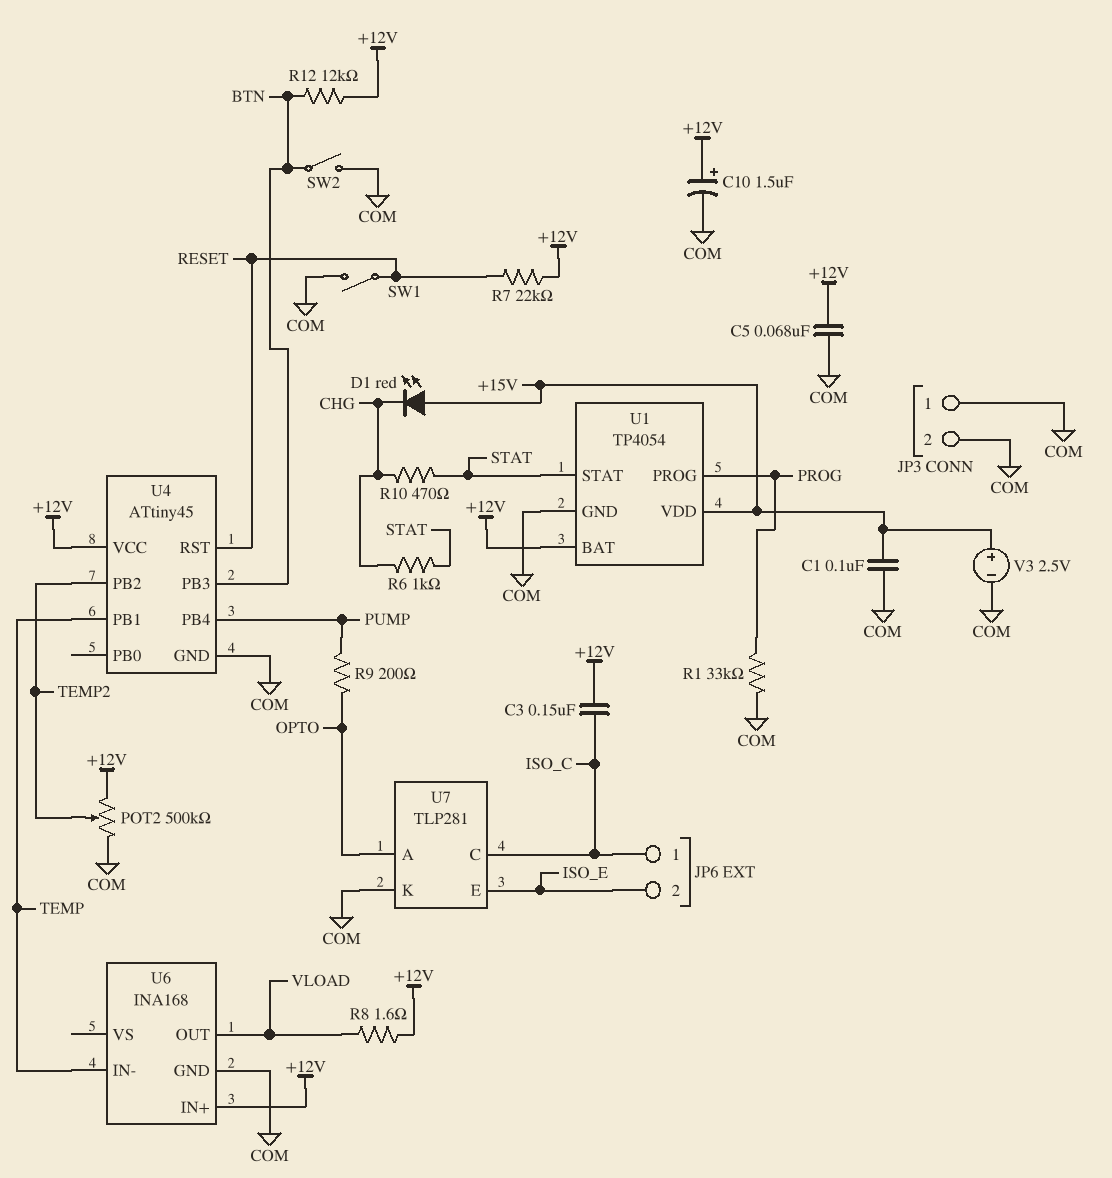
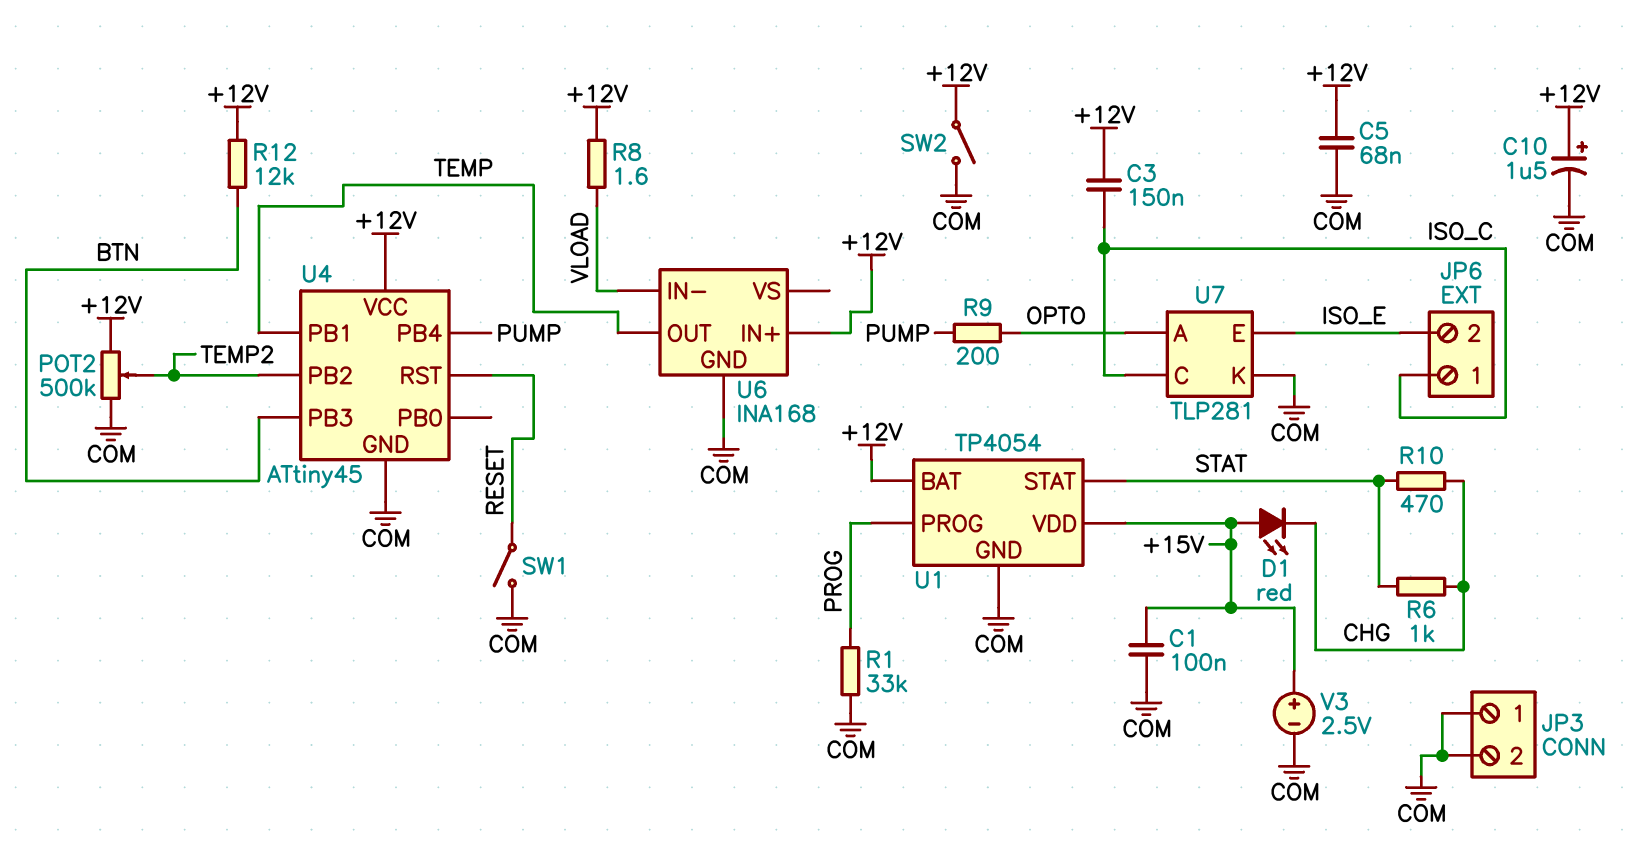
R7: 22k (+12V, RESET) -> none
SW2: switch (BTN, COM) -> switch (+12V, COM)
U6 pin IN-: TEMP -> VLOAD
U6 pin OUT: VLOAD -> TEMP

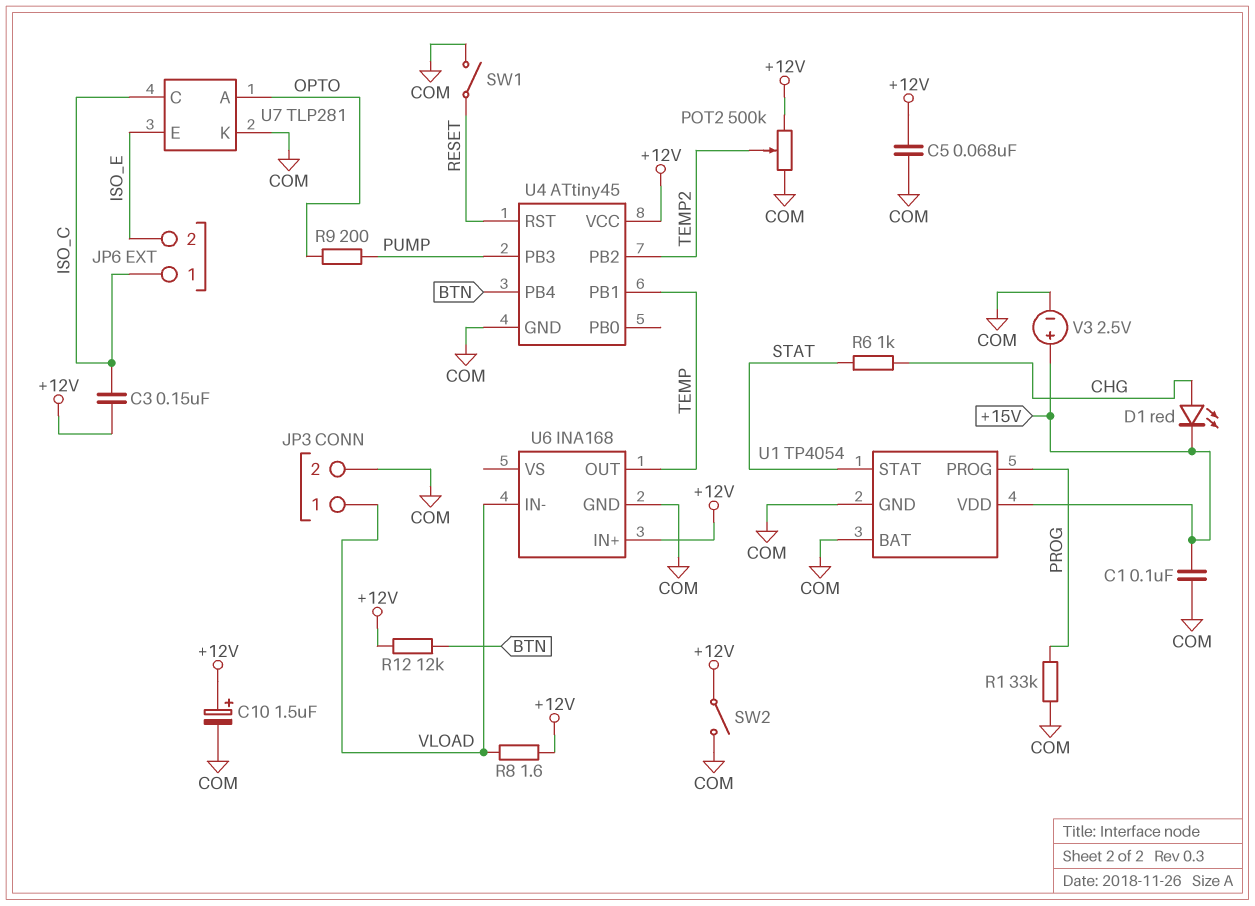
D1: LED red (A +15V, K CHG) -> LED red (A CHG, K +15V)
JP3 pin 1: COM -> VLOAD
R10: 470 (CHG, STAT) -> none
U1 pin BAT: +12V -> COM
U4 pin PB3: BTN -> PUMP
U4 pin PB4: PUMP -> BTN

